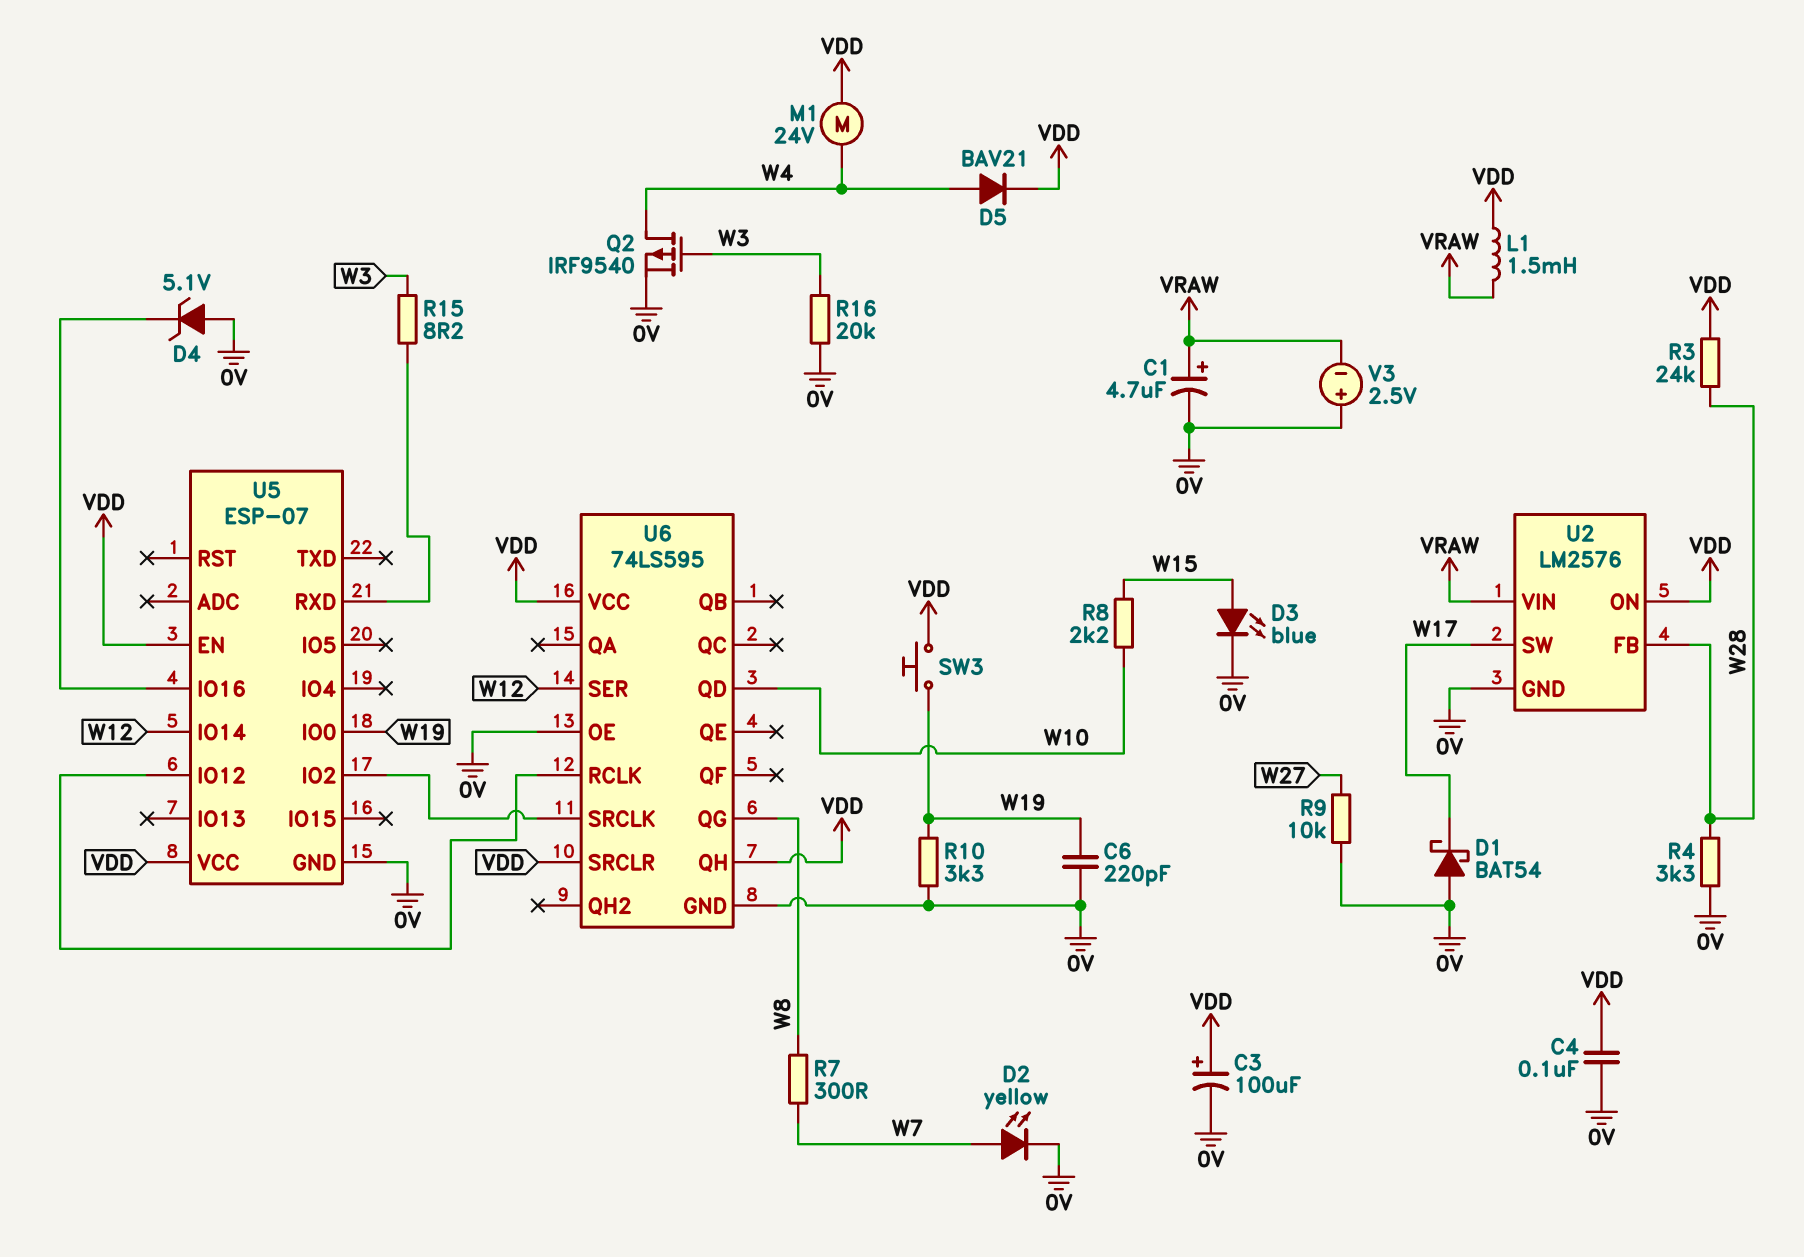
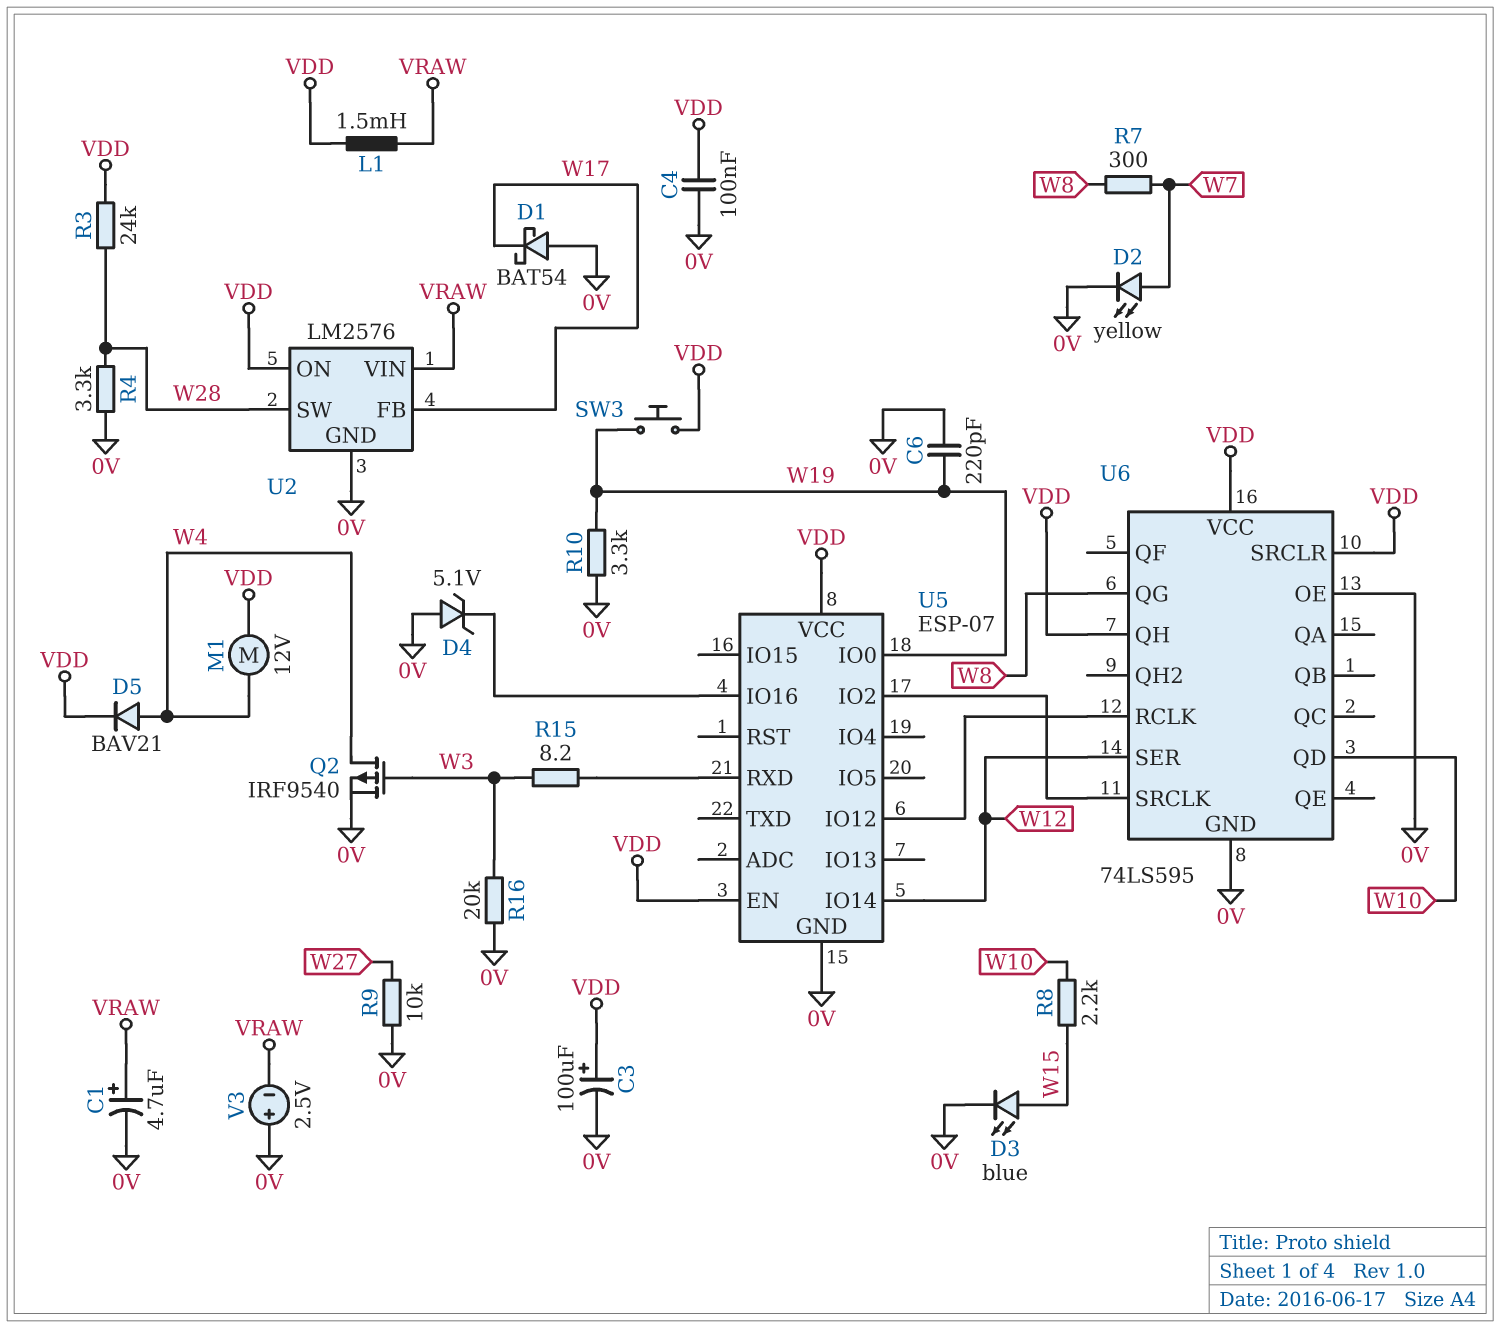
M1: motor 24V (VDD, W4) -> motor 12V (VDD, W4)
U2 pin FB: W28 -> W17
U2 pin SW: W17 -> W28

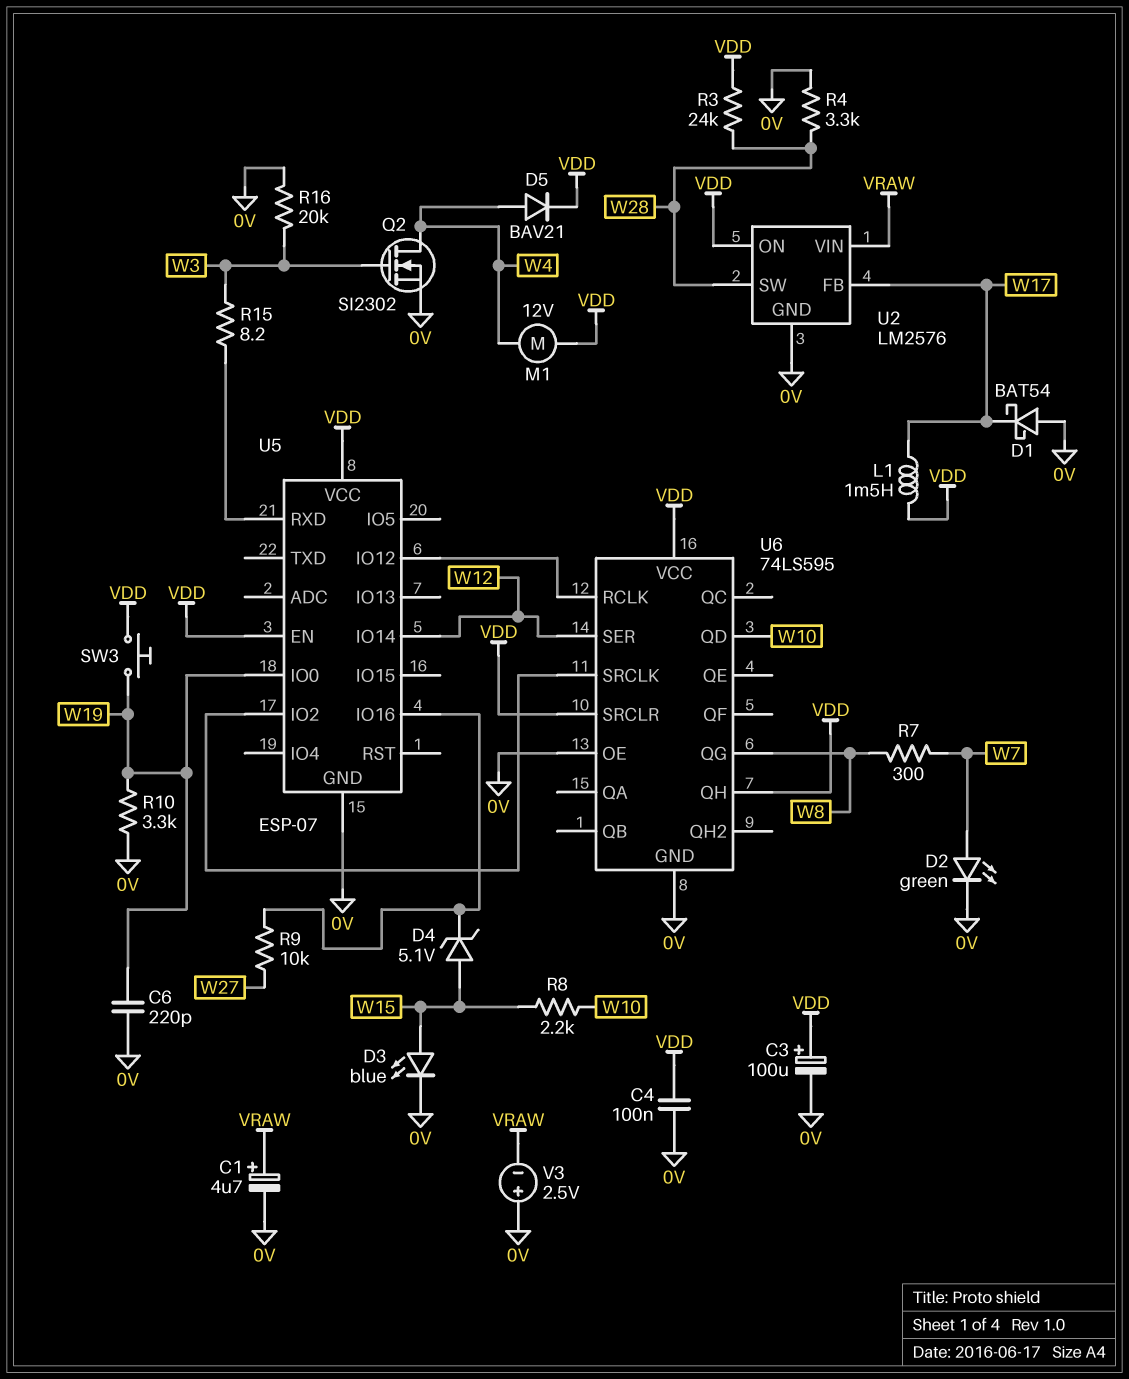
D2: LED yellow (A W7, K 0V) -> LED green (A W7, K 0V)
D4: zener 5.1V (A 0V, K U5/IO16) -> zener 5.1V (A W15, K U5/IO16)
L1: 1.5mH (VDD, VRAW) -> 1.5mH (VDD, W17)
Q2: PMOS IRF9540 (G W3, D W4, S 0V) -> NMOS SI2302 (G W3, D W4, S 0V)
R9: 10k (0V, W27) -> 10k (U5/IO16, W27)

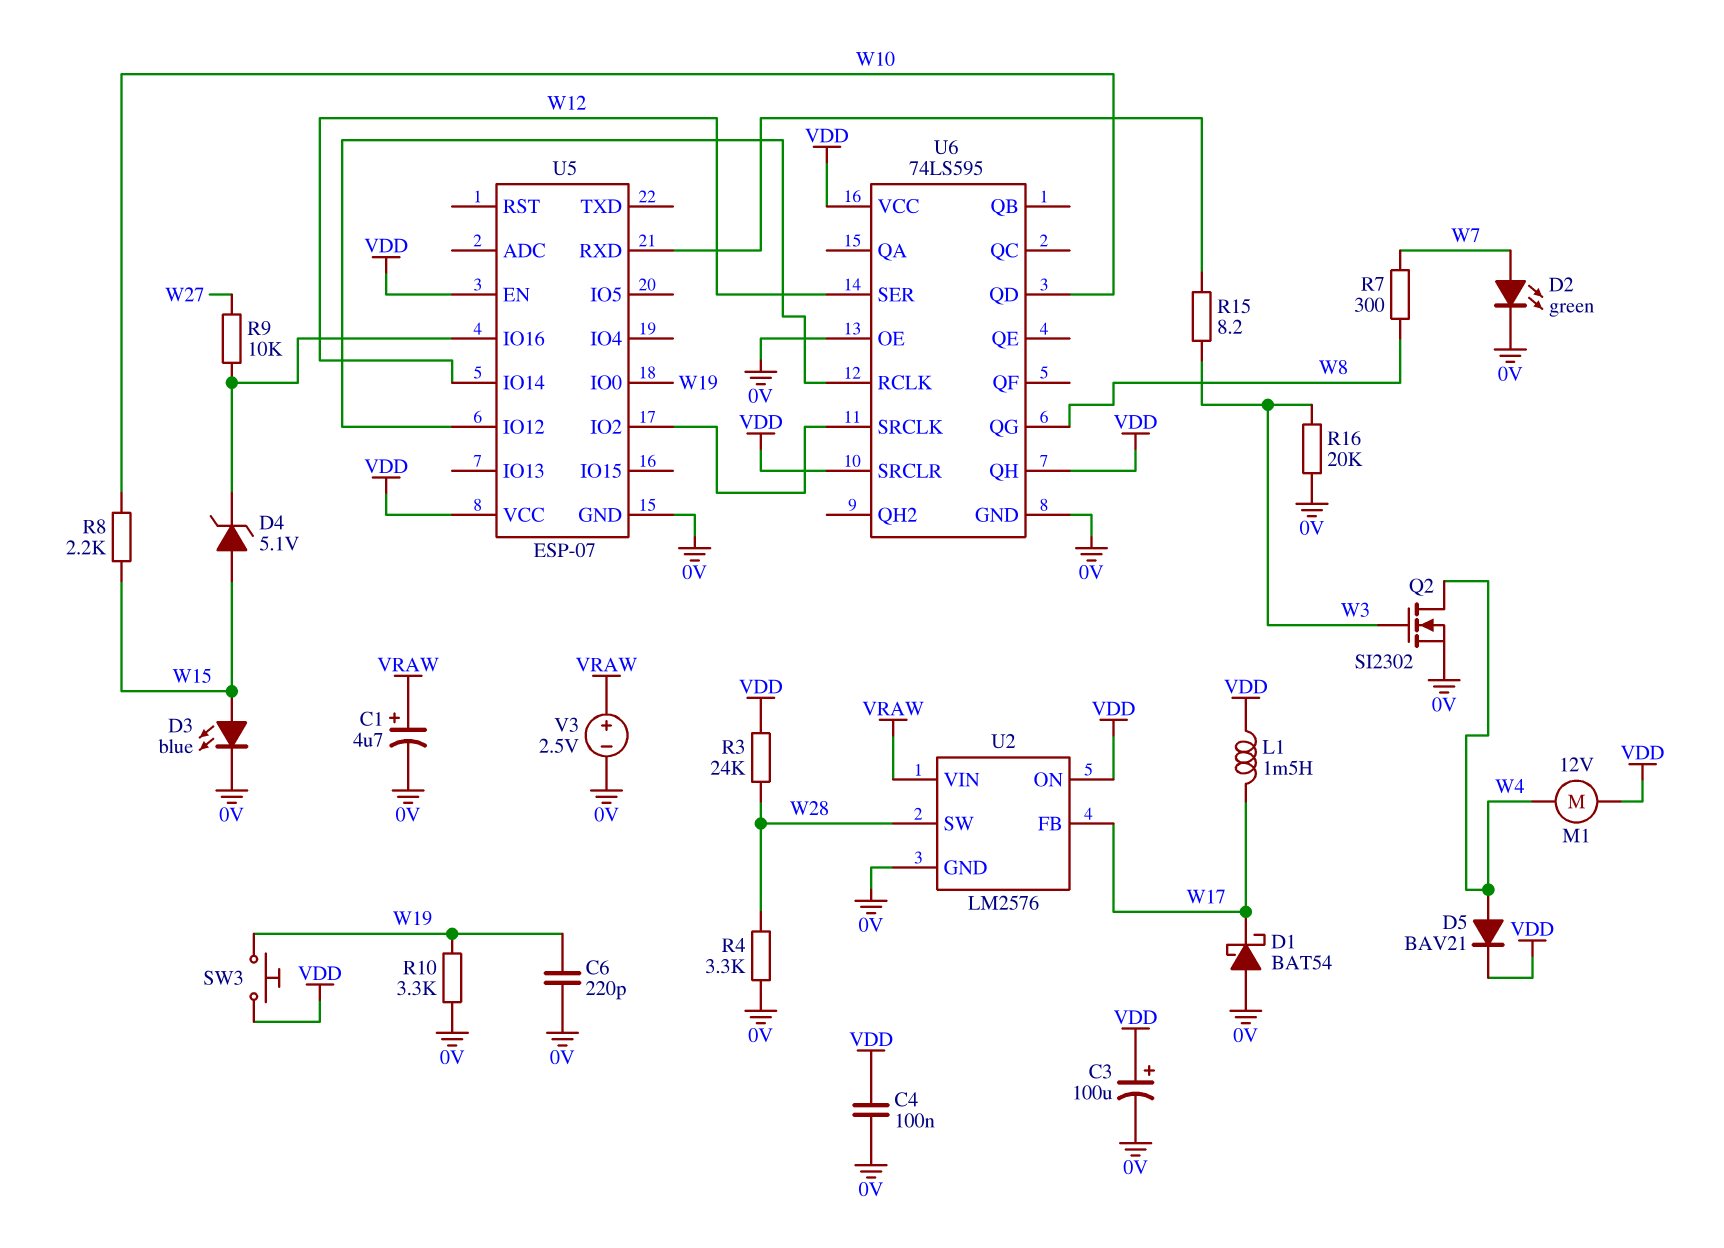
V3: 2.5V (plus 0V, minus VRAW) -> 2.5V (plus VRAW, minus 0V)

